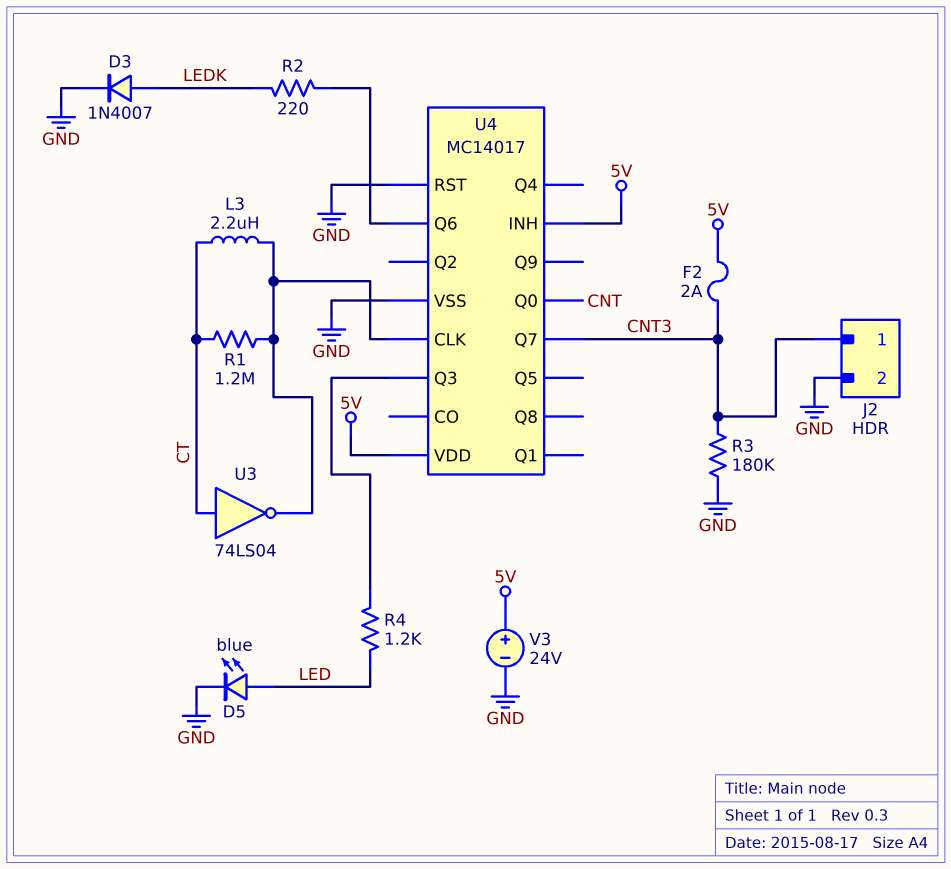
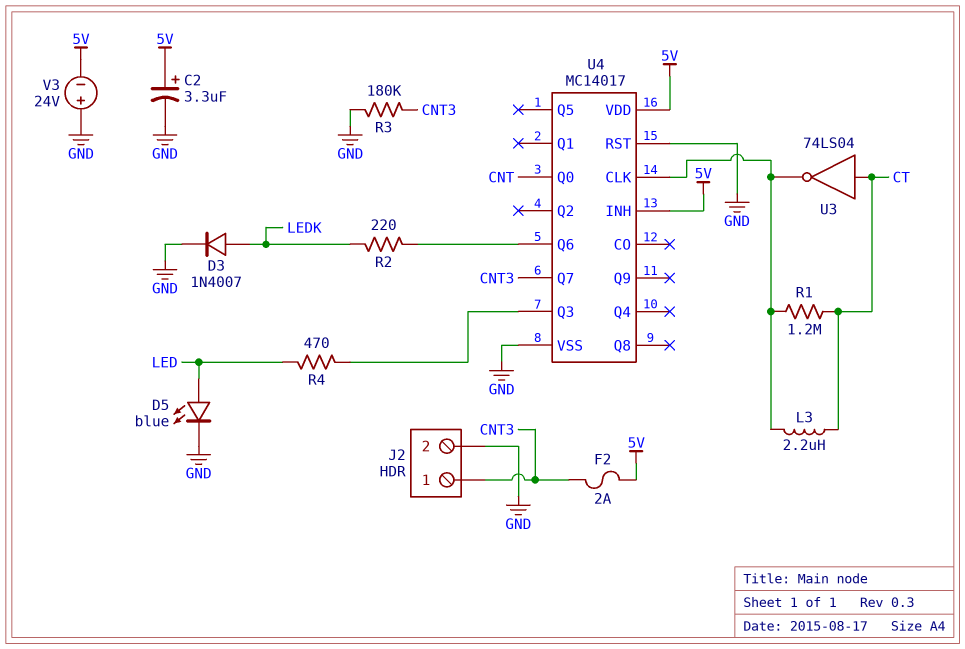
C2: none -> 3.3uF (plus 5V, minus GND)
R4: 1.2k (LED, U4/Q3) -> 470 (LED, U4/Q3)
V3: 24V (plus 5V, minus GND) -> 24V (plus GND, minus 5V)

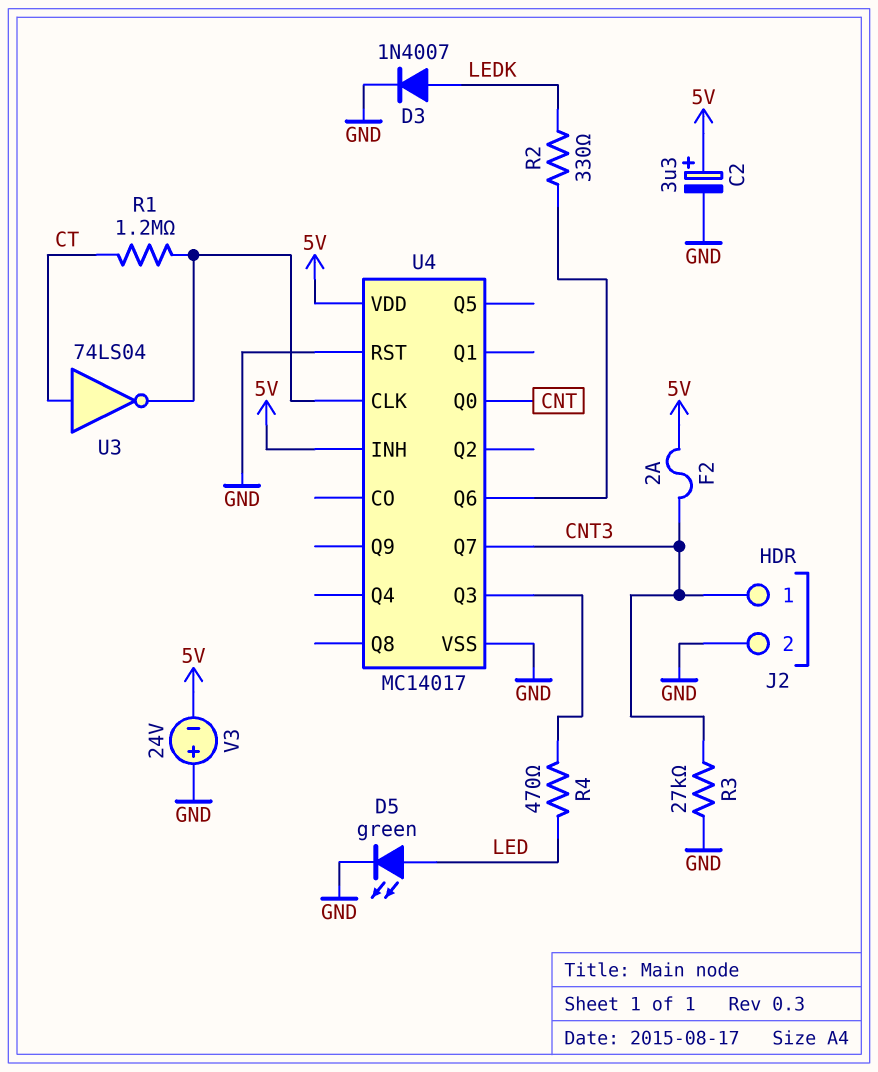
D5: LED blue (A LED, K GND) -> LED green (A LED, K GND)
L3: 2.2uH (CT, U4/CLK) -> none
R2: 220 (LEDK, U4/Q6) -> 330 (LEDK, U4/Q6)
R3: 180k (CNT3, GND) -> 27k (CNT3, GND)

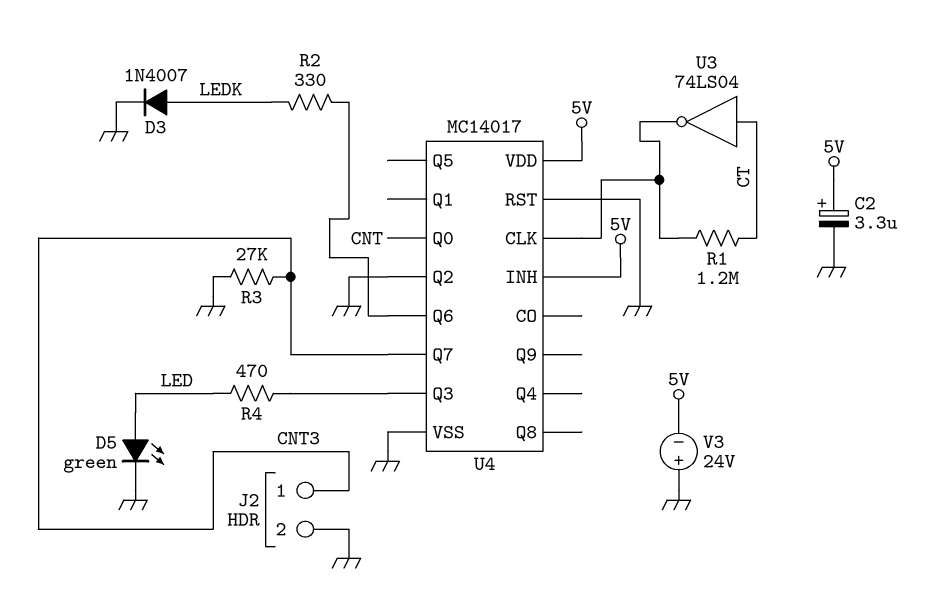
F2: 2A (5V, CNT3) -> none
U4 pin Q2: none -> GND

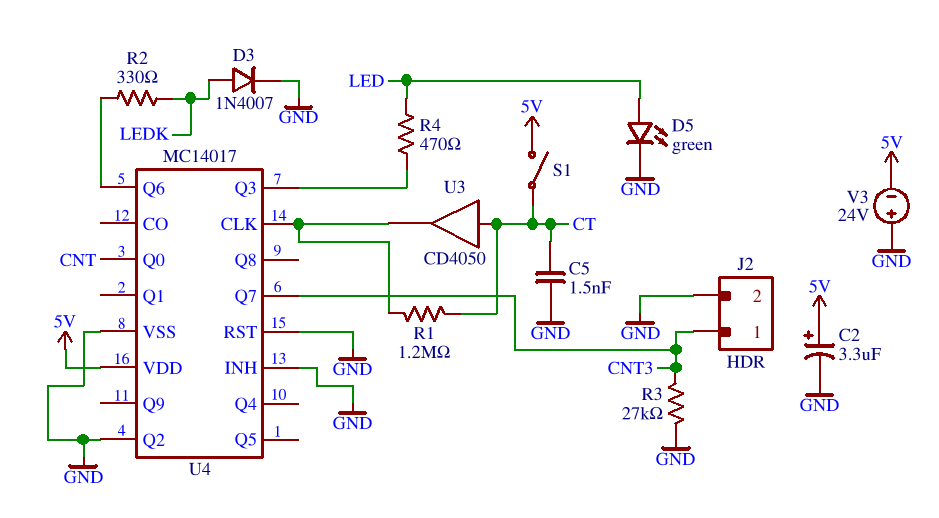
C5: none -> 1.5nF (CT, GND)
S1: none -> switch (5V, CT)
U3: NOT 74LS04 (in CT, out U4/CLK) -> buffer CD4050 (in CT, out U4/CLK)
U4 pin INH: 5V -> GND

